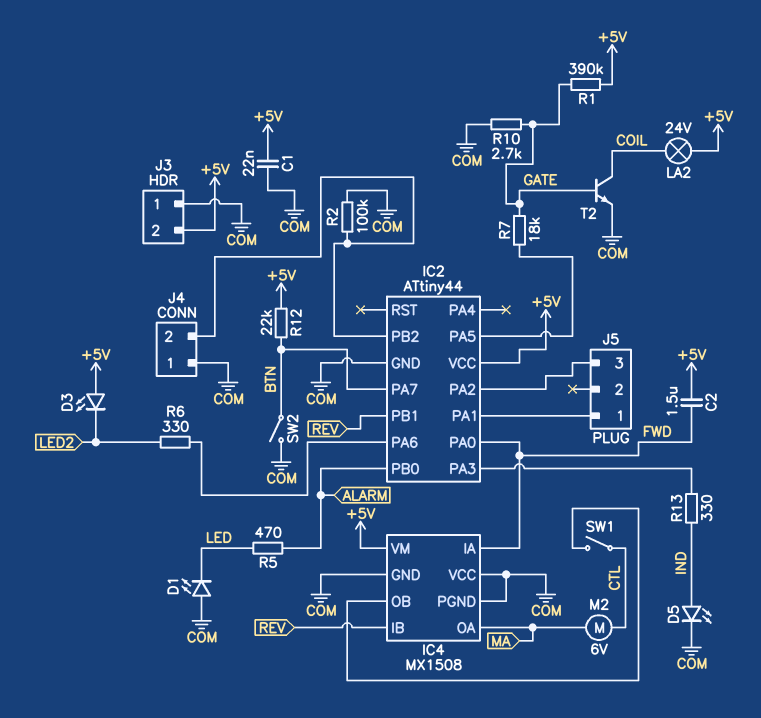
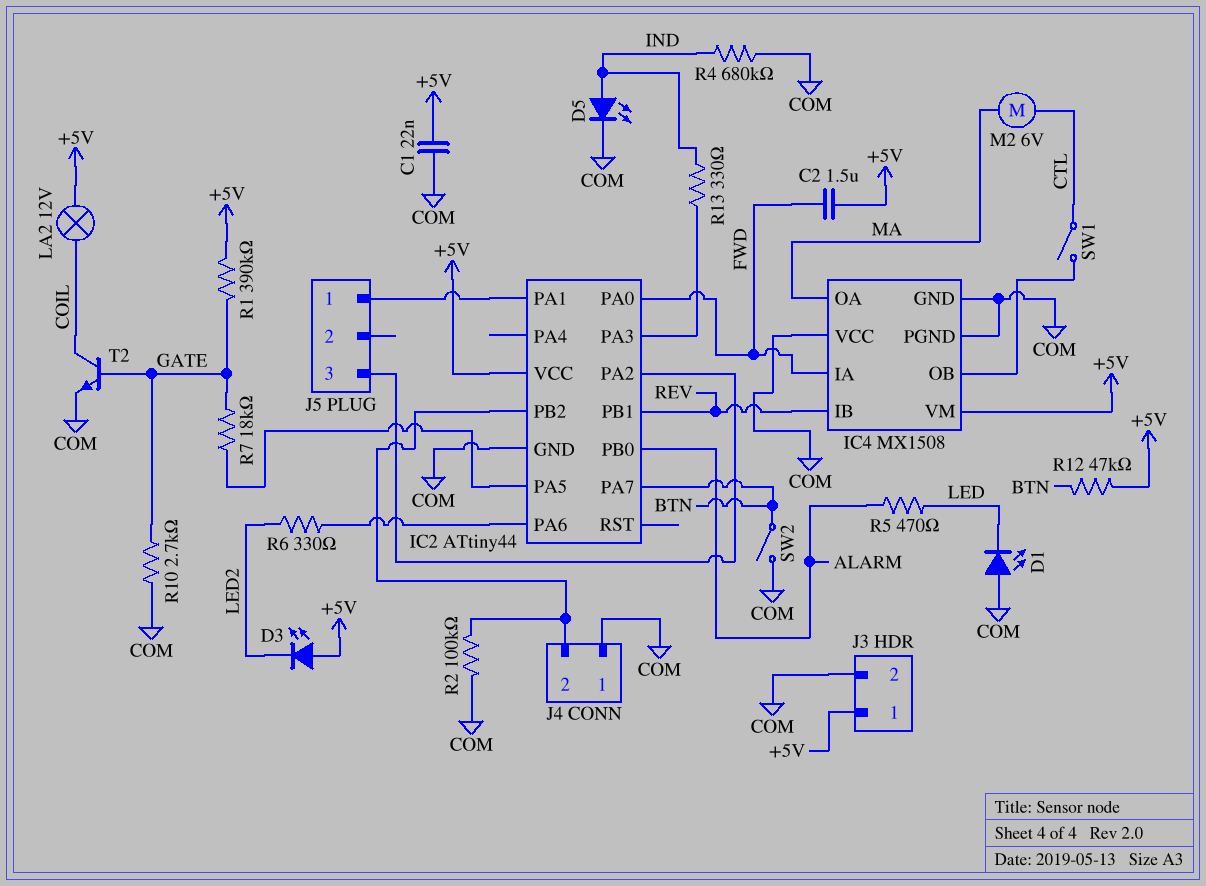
J3 pin 1: COM -> +5V
J3 pin 2: +5V -> COM
LA2: lamp 24V (+5V, COIL) -> lamp 12V (+5V, COIL)
R4: none -> 680k (COM, IND)
R12: 22k (+5V, BTN) -> 47k (+5V, BTN)

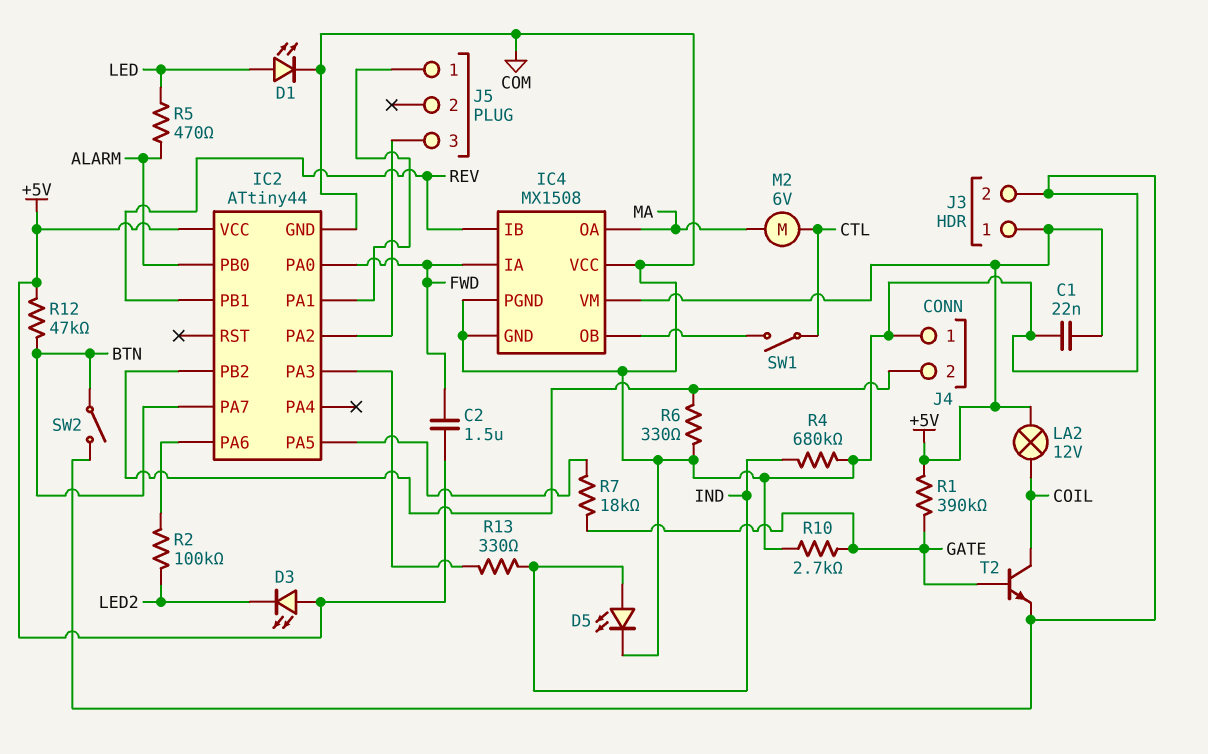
D1: LED (A COM, K LED) -> LED (A LED, K COM)
R2: 100k (COM, IC2/PB2) -> 100k (IC2/PA6, LED2)
R6: 330 (IC2/PA6, LED2) -> 330 (COM, IC2/PB2)

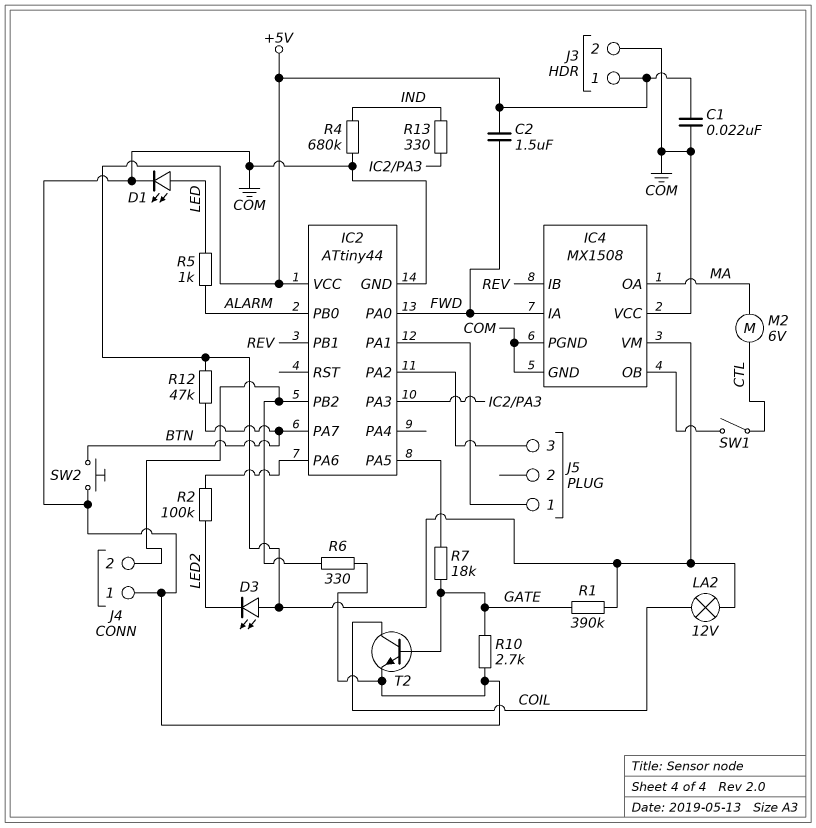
D5: LED (A IND, K COM) -> none
R5: 470 (ALARM, LED) -> 1k (ALARM, LED)
SW2: switch (BTN, COM) -> button (BTN, COM)

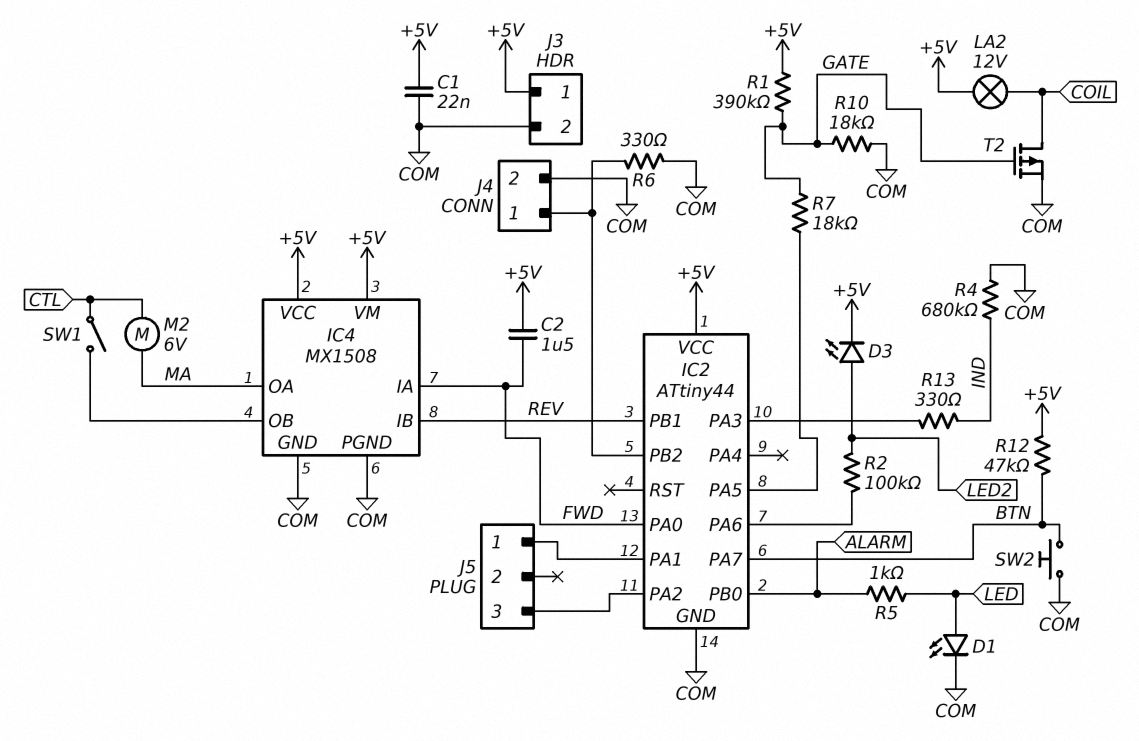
D3: LED (A +5V, K LED2) -> LED (A LED2, K +5V)
IC4 pin VCC: COM -> +5V
J4 pin 1: COM -> IC2/PB2
J4 pin 2: IC2/PB2 -> COM
R10: 2.7k (COM, GATE) -> 18k (COM, GATE)
T2: NPN (B GATE, C COIL, E COM) -> PMOS (G GATE, D COIL, S COM)

